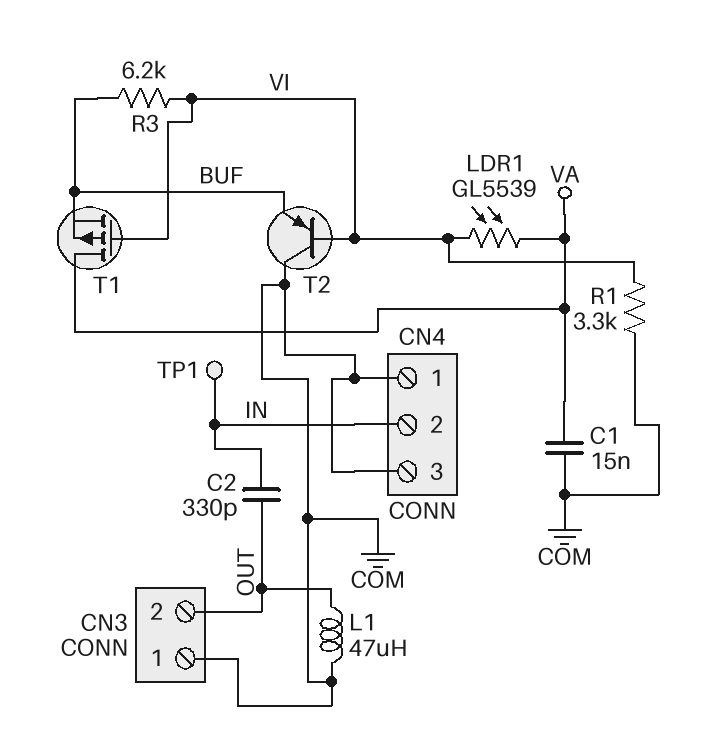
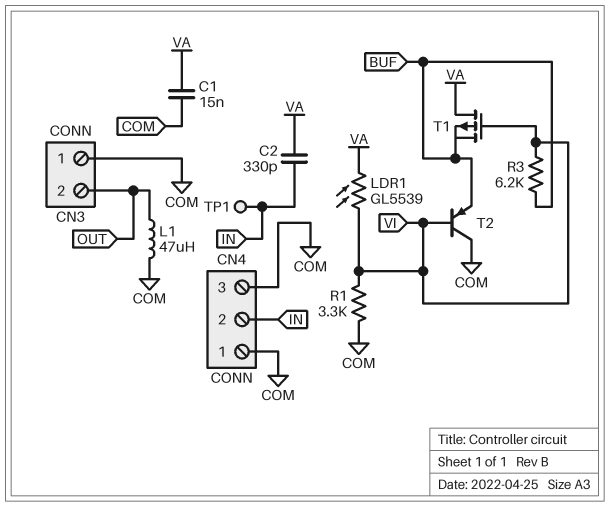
C2: 330pF (IN, OUT) -> 330pF (IN, VA)

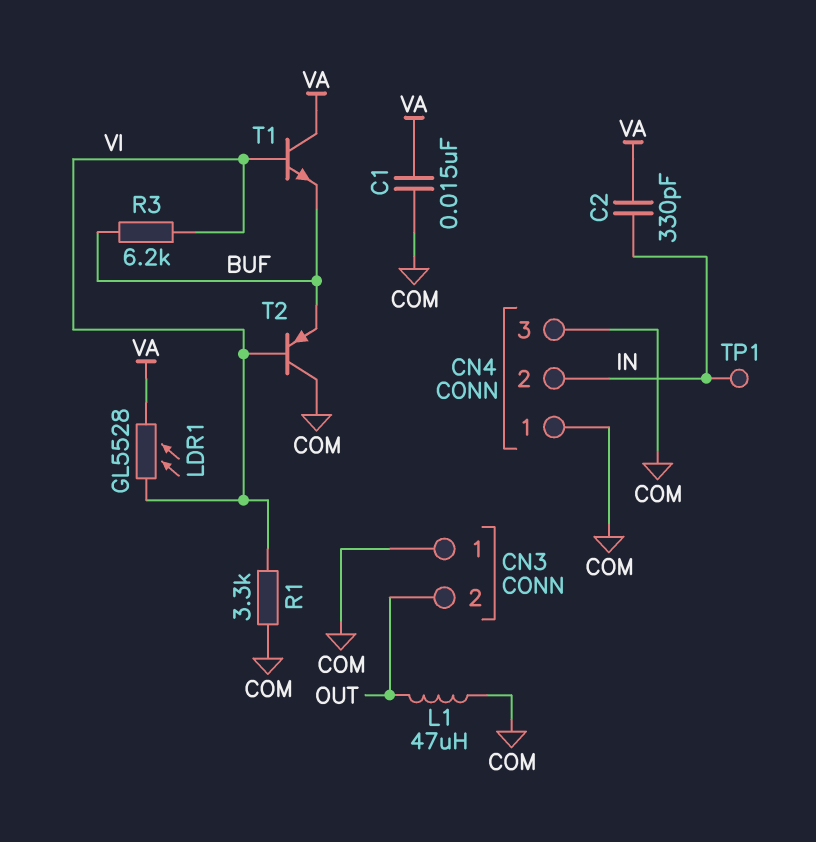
LDR1: GL5539 (VA, VI) -> GL5528 (VA, VI)
T1: PMOS (G VI, D VA, S BUF) -> NPN (B VI, C VA, E BUF)

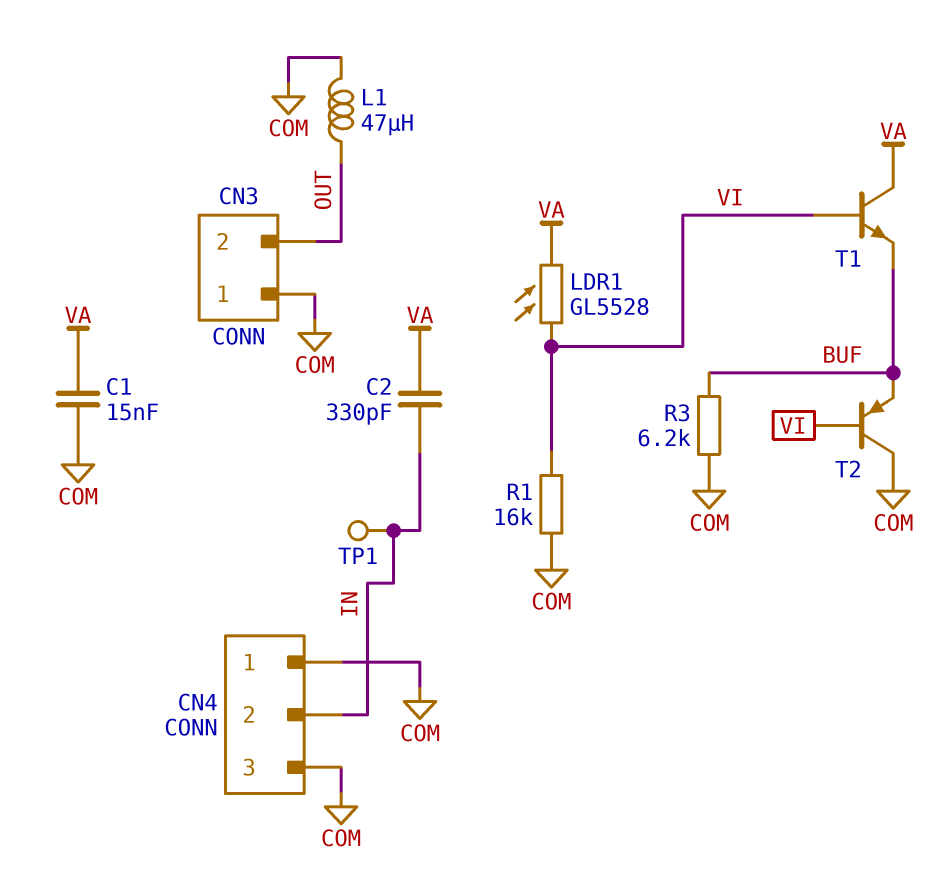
R1: 3.3k (COM, VI) -> 16k (COM, VI)
R3: 6.2k (BUF, VI) -> 6.2k (BUF, COM)

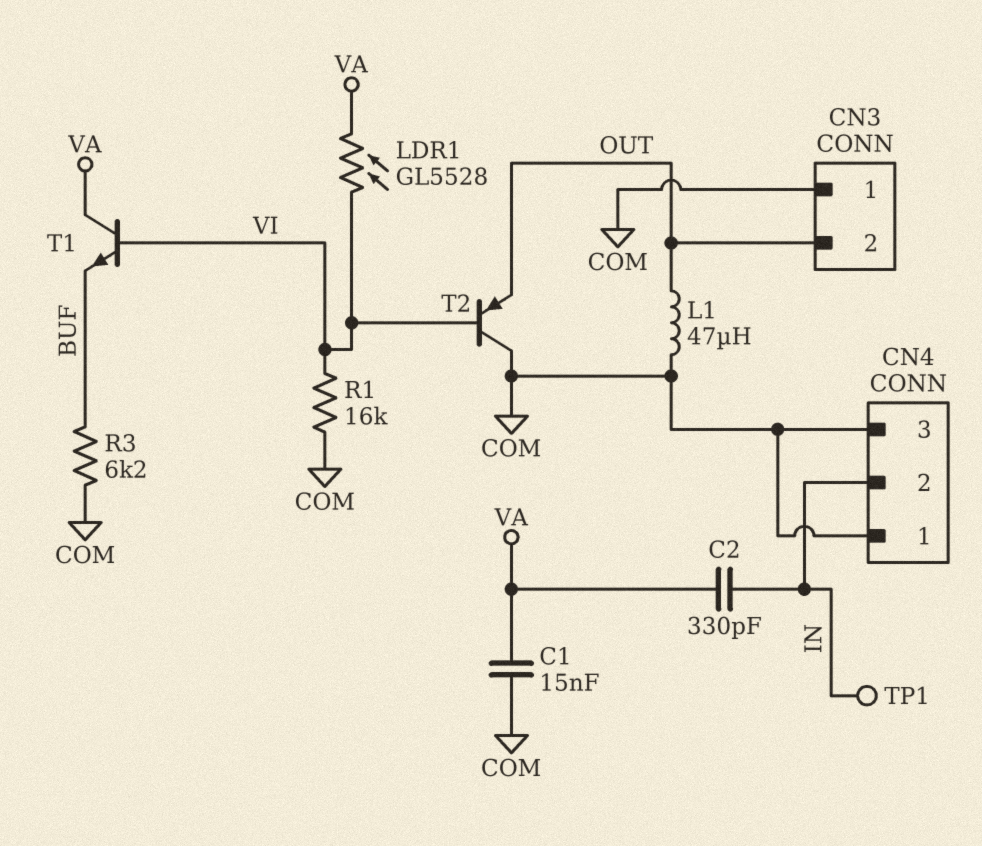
T2: PNP (B VI, C COM, E BUF) -> PNP (B VI, C COM, E OUT)

